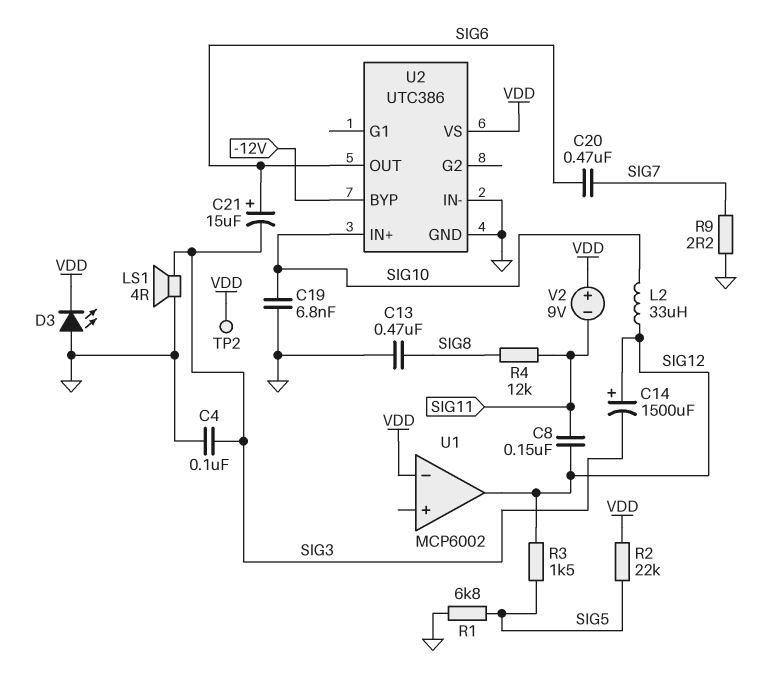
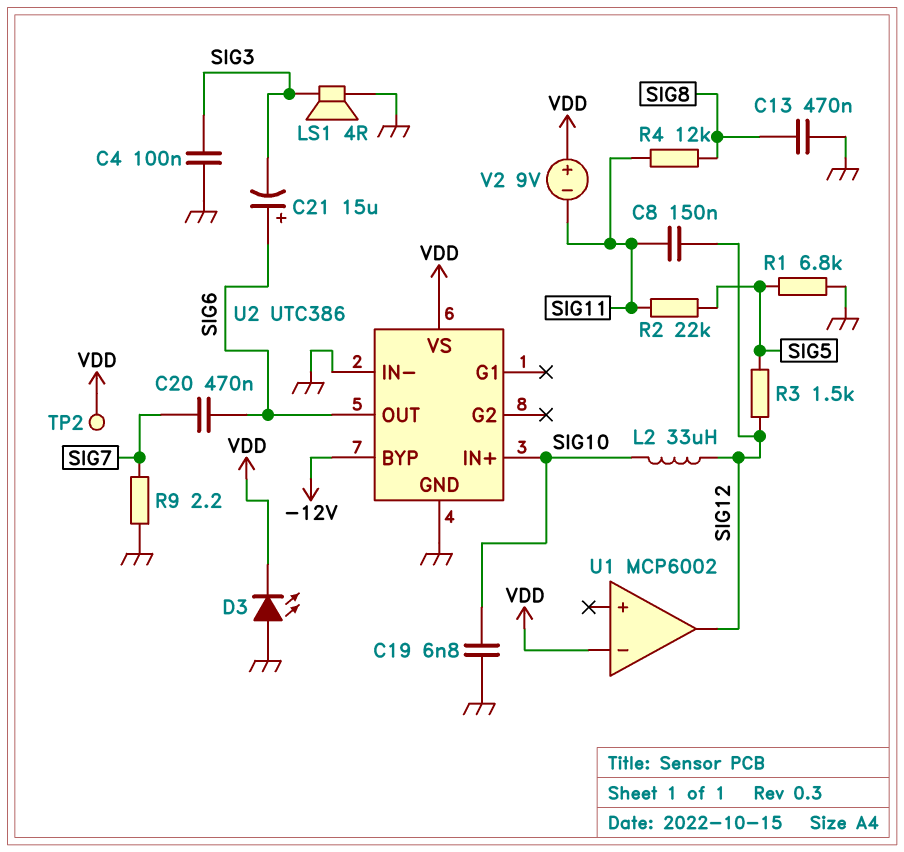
C14: 1500uF (plus SIG12, minus SIG3) -> none
R2: 22k (SIG5, VDD) -> 22k (SIG5, SIG11)

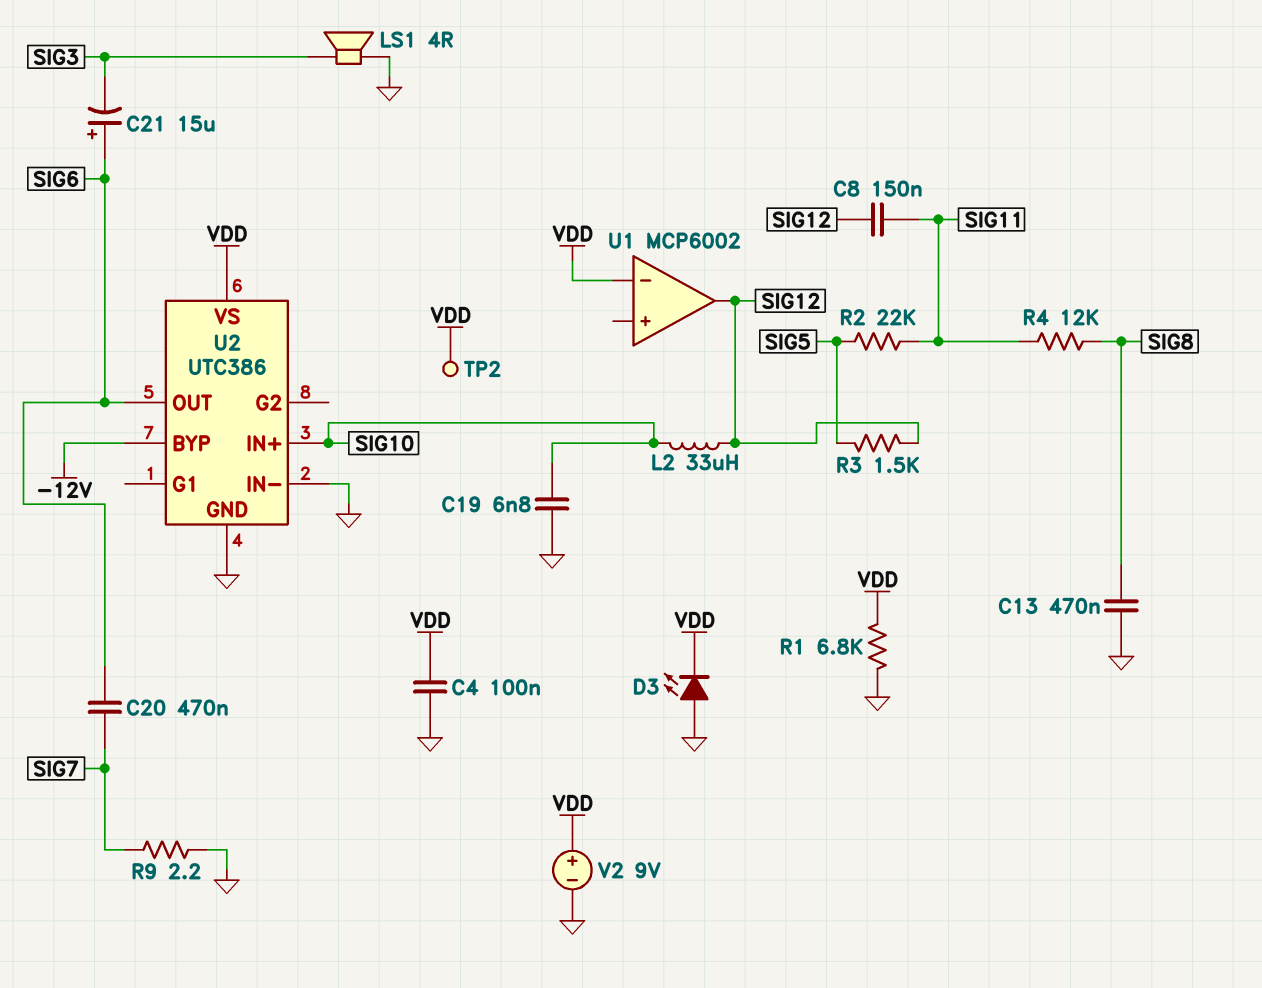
C4: 100nF (GND, SIG3) -> 100nF (GND, VDD)
R1: 6.8k (GND, SIG5) -> 6.8k (GND, VDD)
V2: 9V (plus VDD, minus SIG11) -> 9V (plus VDD, minus GND)

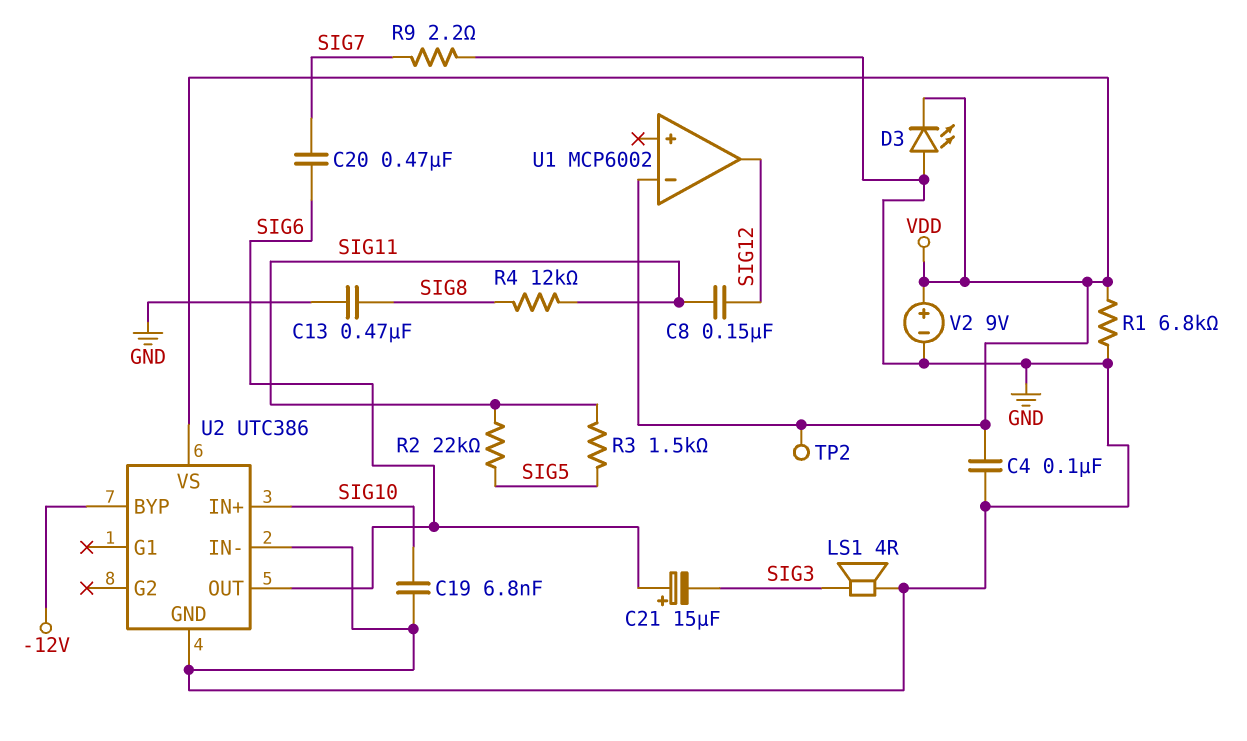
L2: 33uH (SIG10, SIG12) -> none
R3: 1.5k (SIG5, SIG12) -> 1.5k (SIG5, SIG11)

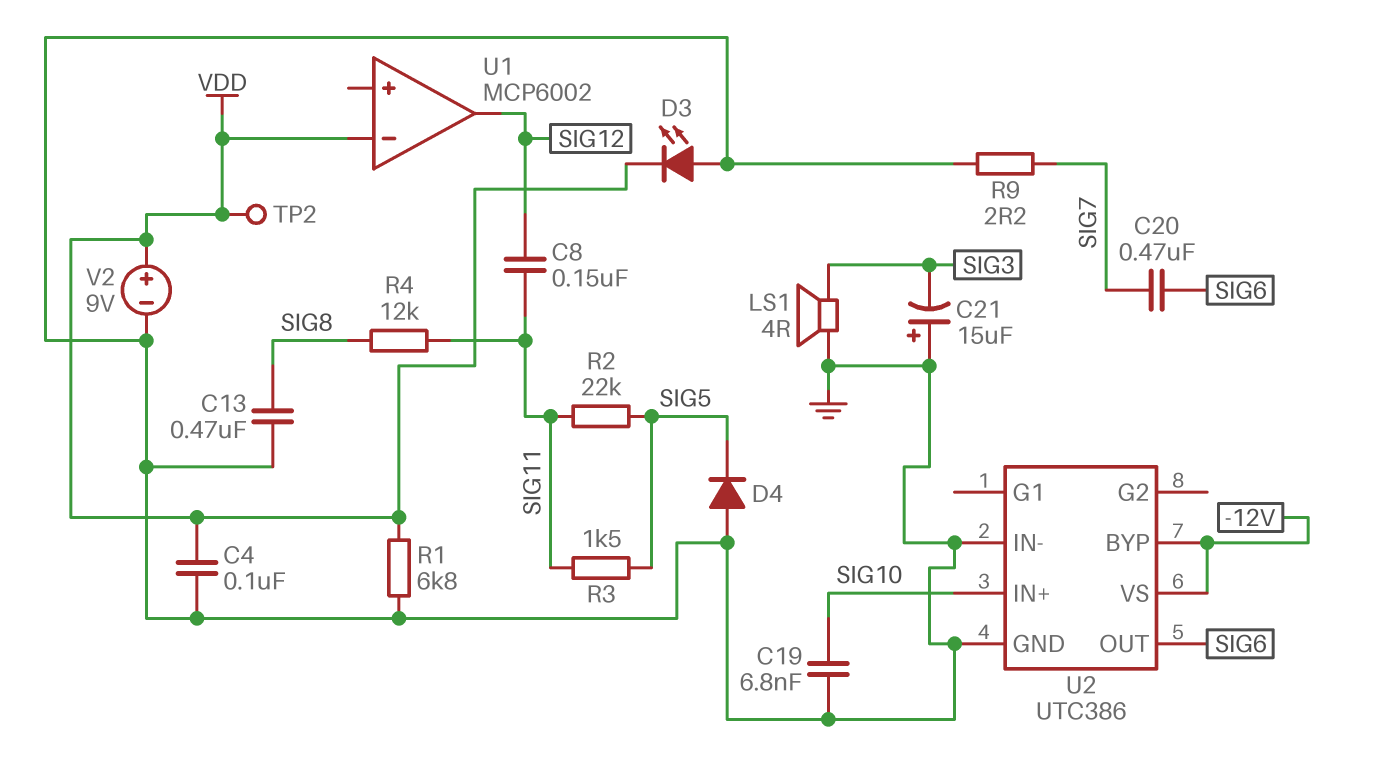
C21: 15uF (plus SIG6, minus SIG3) -> 15uF (plus GND, minus SIG3)
D4: none -> diode (A GND, K SIG5)
U2 pin VS: VDD -> -12V

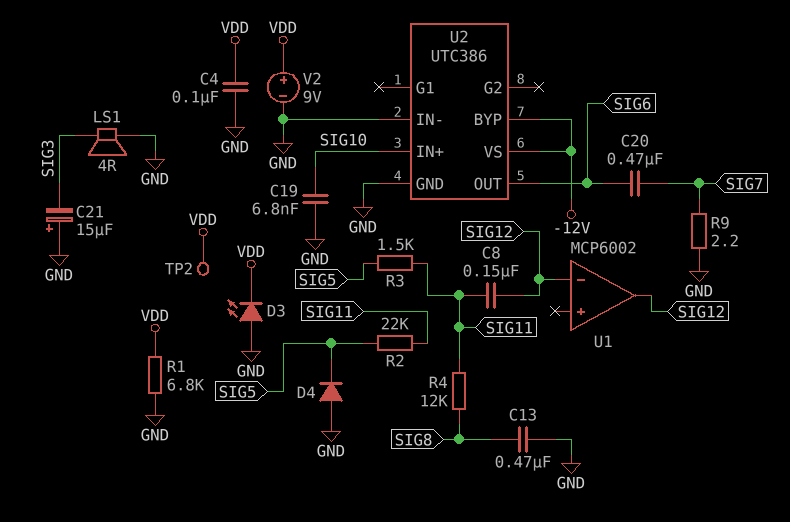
U1 pin in-: VDD -> SIG12

